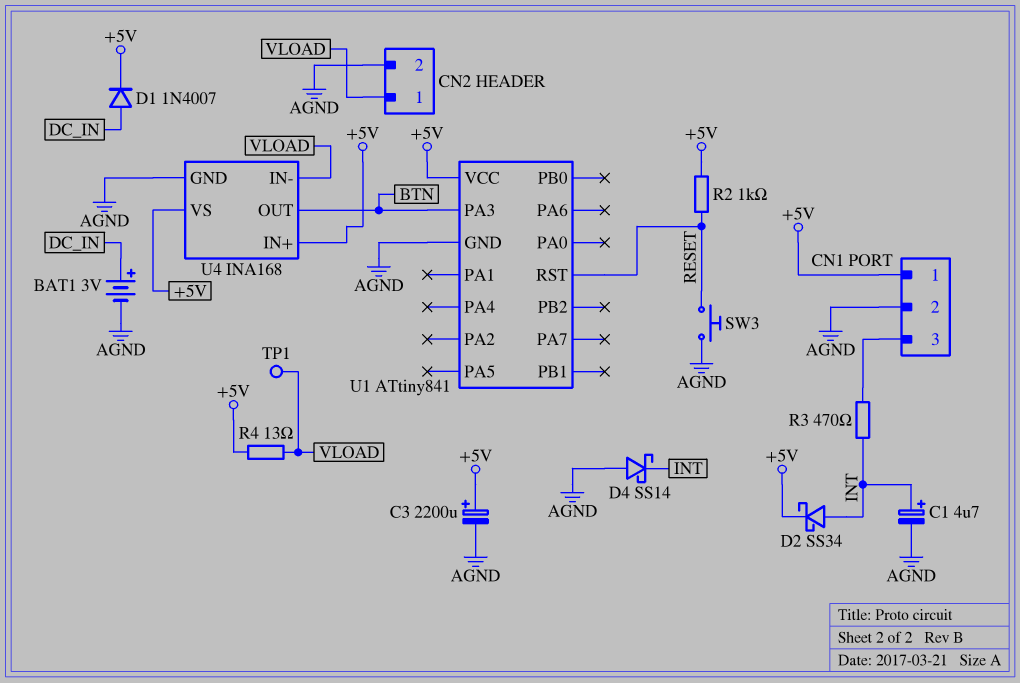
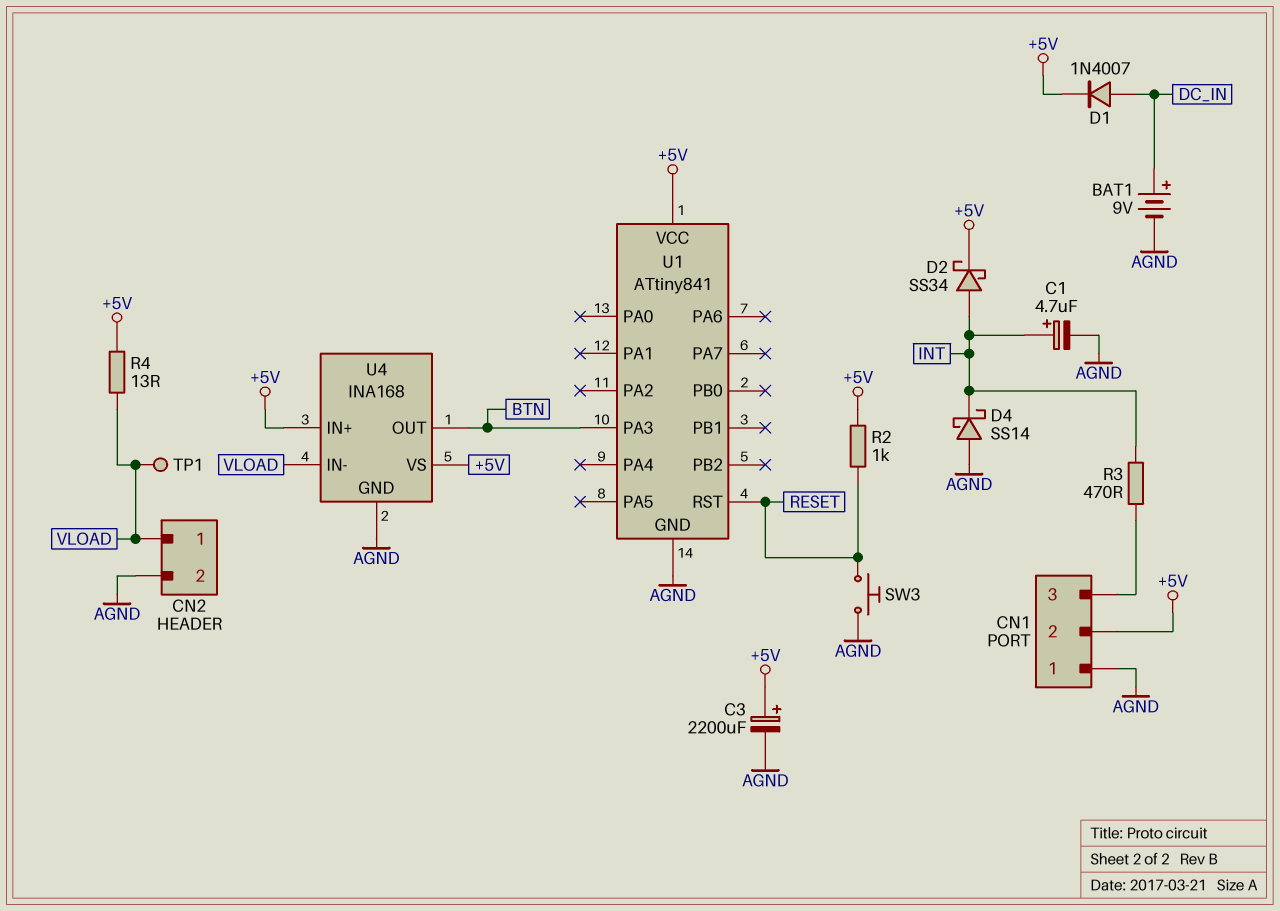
BAT1: 3V (plus DC_IN, minus AGND) -> 9V (plus DC_IN, minus AGND)
CN1 pin 1: +5V -> AGND
CN1 pin 2: AGND -> +5V

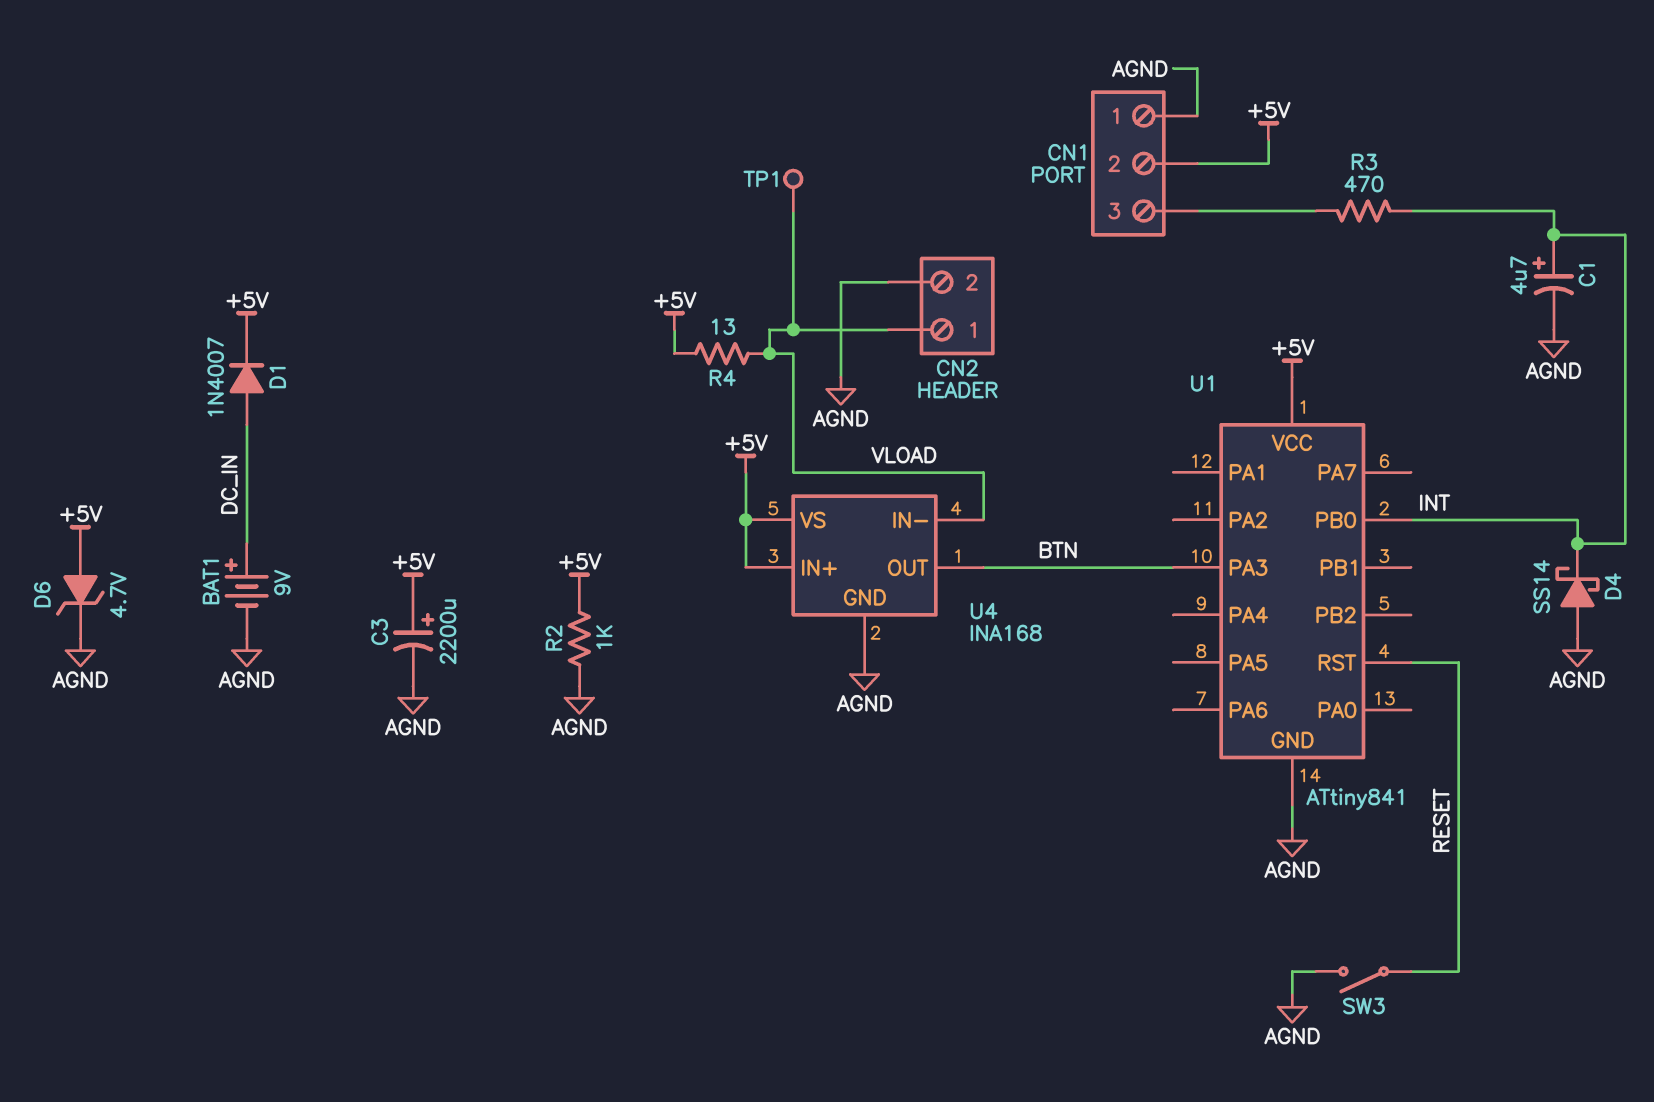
D2: schottky SS34 (A INT, K +5V) -> none
D6: none -> zener 4.7V (A +5V, K AGND)
R2: 1k (+5V, RESET) -> 1k (+5V, AGND)
SW3: button (AGND, RESET) -> switch (AGND, RESET)
U1 pin PB0: none -> INT

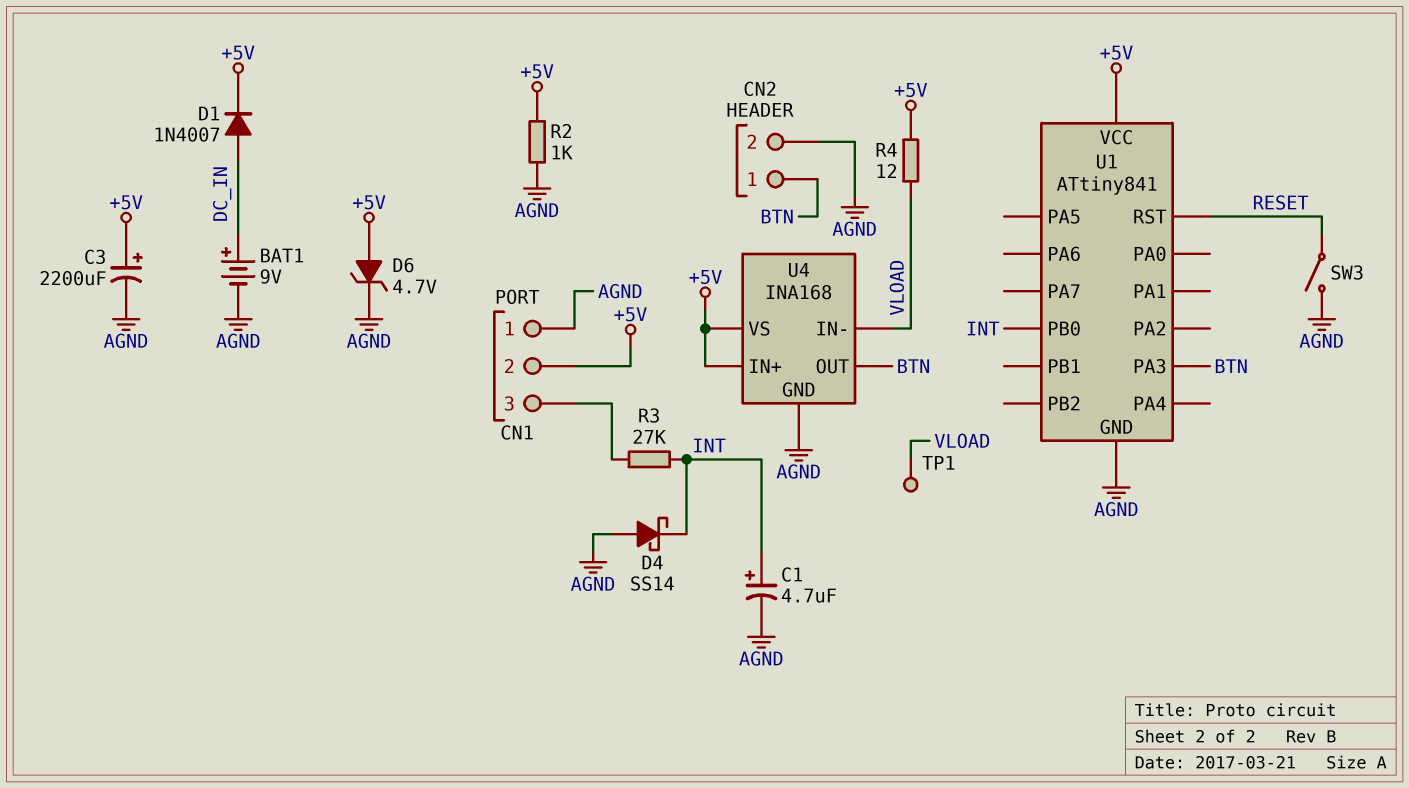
CN2 pin 1: VLOAD -> BTN
R3: 470 (CN1/3, INT) -> 27k (CN1/3, INT)
R4: 13 (+5V, VLOAD) -> 12 (+5V, VLOAD)

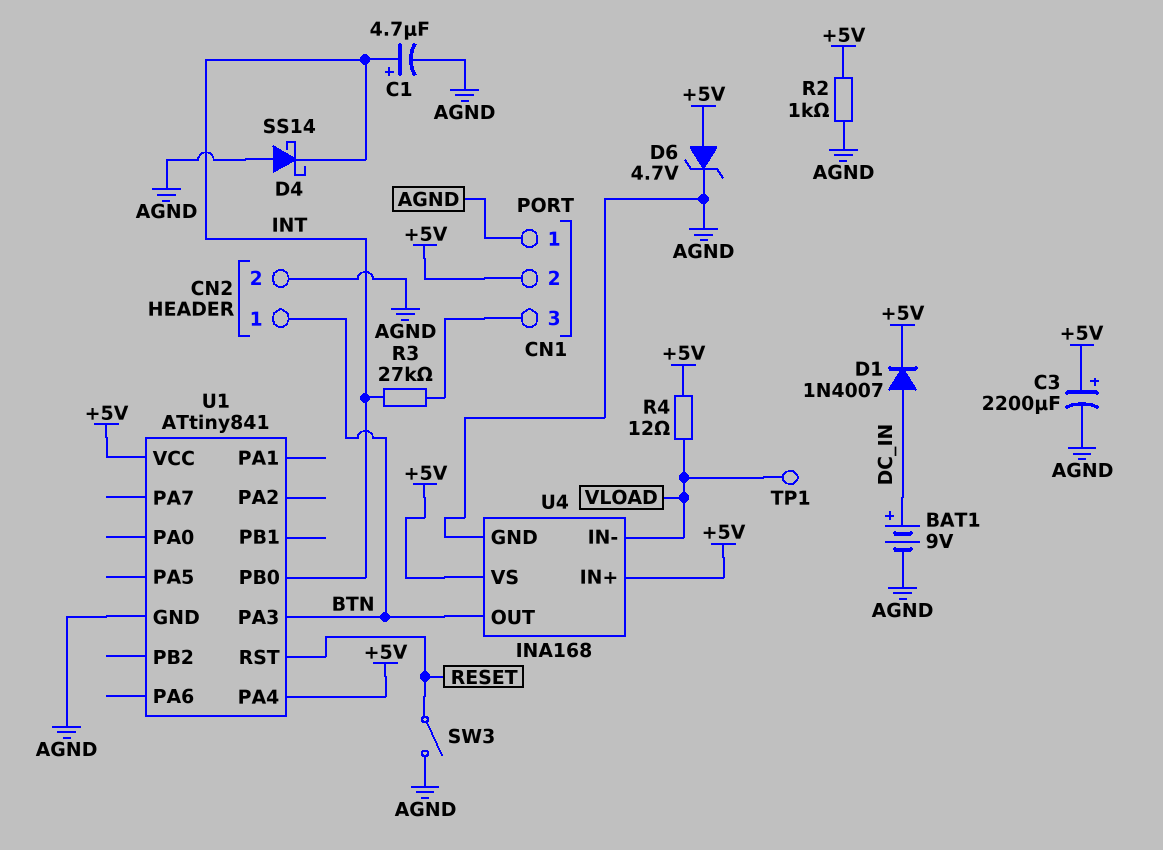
U1 pin PA4: none -> +5V

